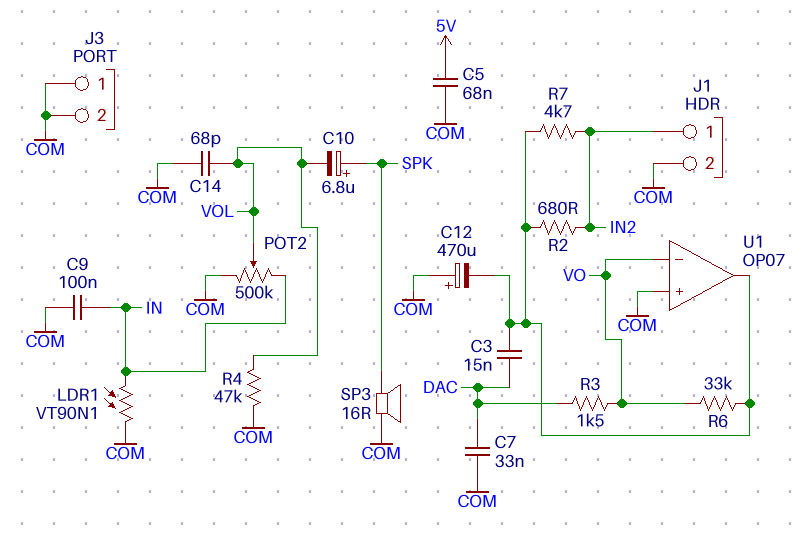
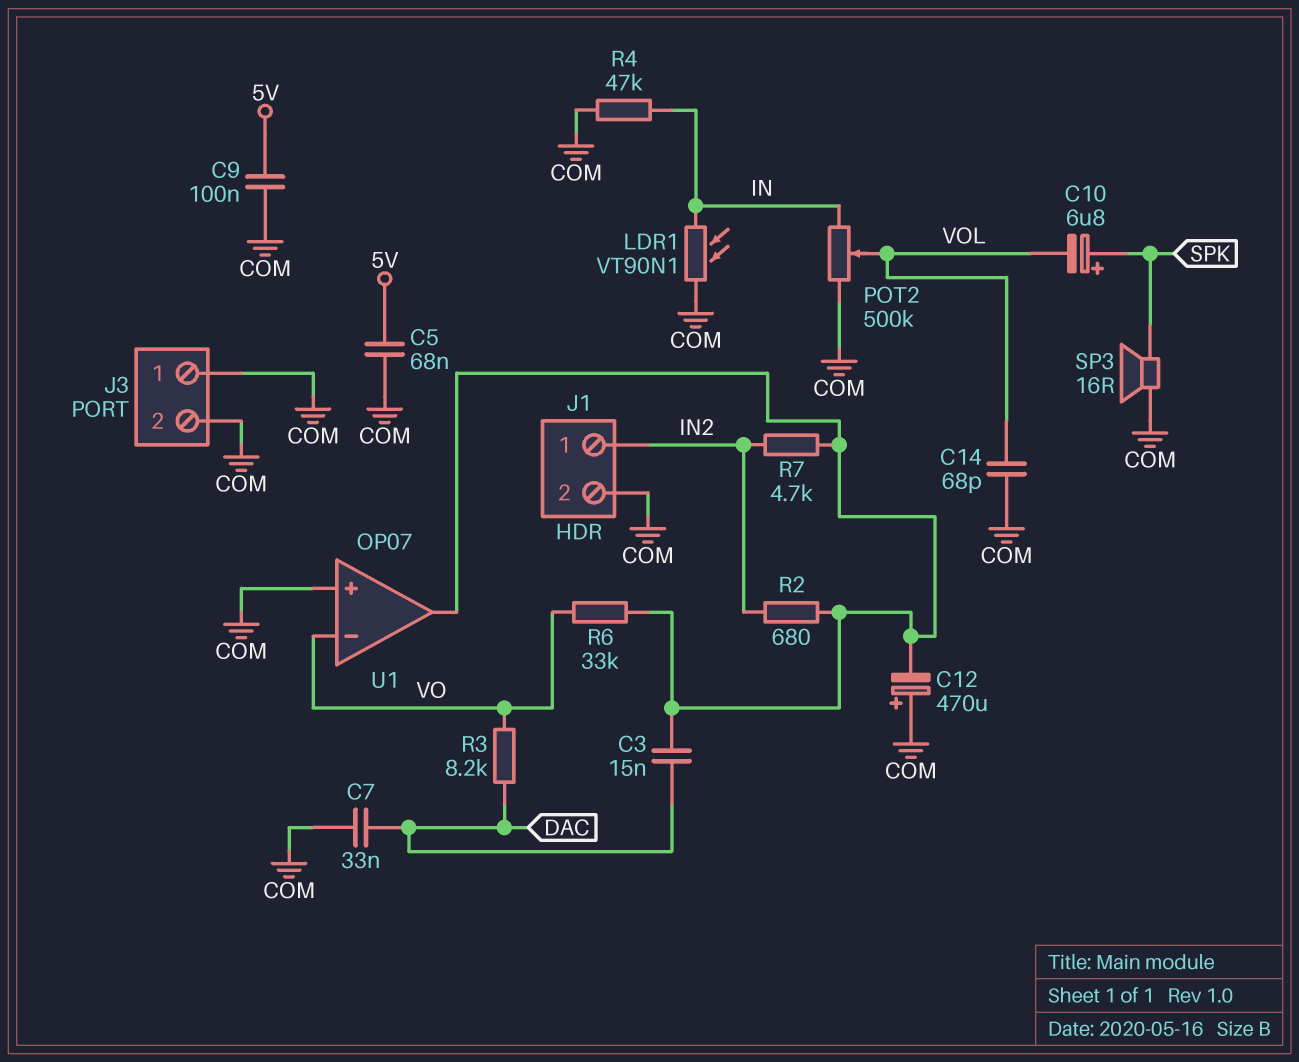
C9: 100nF (COM, IN) -> 100nF (5V, COM)
R3: 1.5k (DAC, VO) -> 8.2k (DAC, VO)
R4: 47k (COM, VOL) -> 47k (COM, IN)

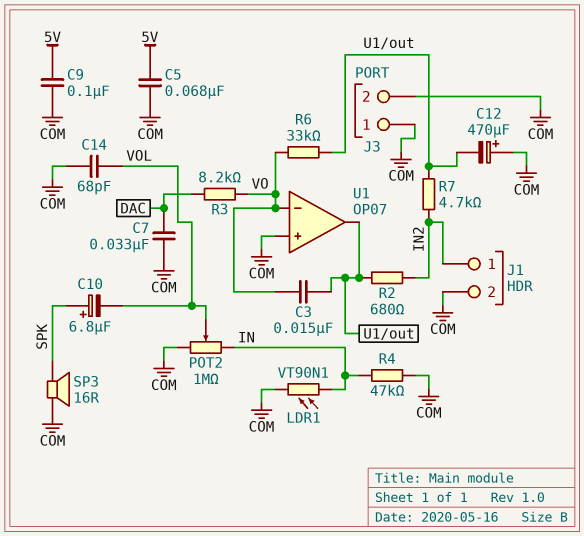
C3: 15nF (DAC, U1/out) -> 15nF (U1/out, VO)
POT2: 500k (COM, IN, wiper VOL) -> 1M (COM, IN, wiper VOL)

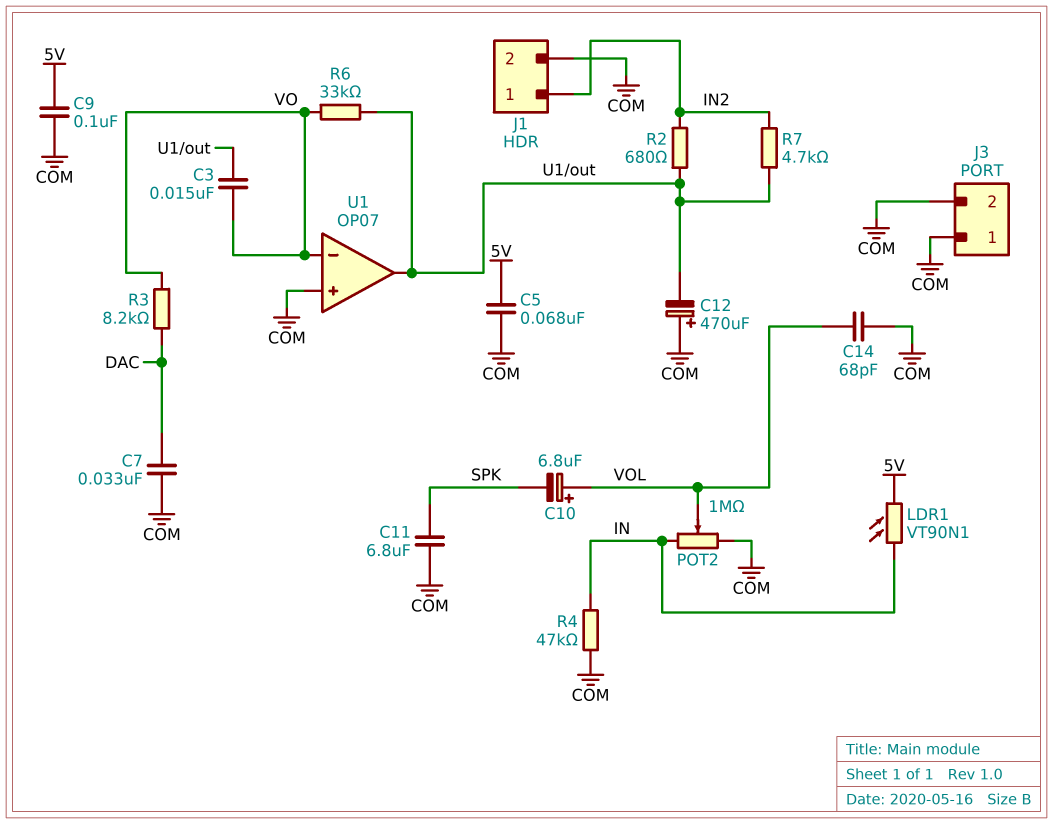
C10: 6.8uF (plus SPK, minus VOL) -> 6.8uF (plus VOL, minus SPK)
C11: none -> 6.8uF (COM, SPK)
LDR1: VT90N1 (COM, IN) -> VT90N1 (5V, IN)
SP3: speaker 16R (COM, SPK) -> none

